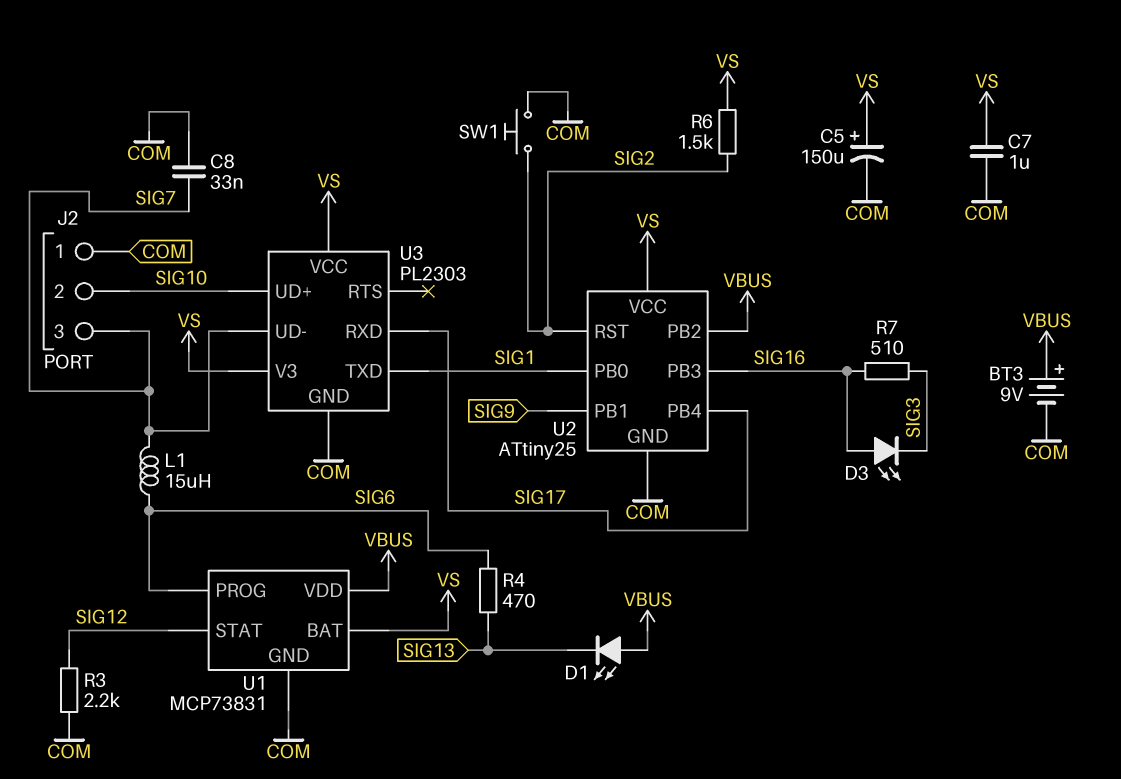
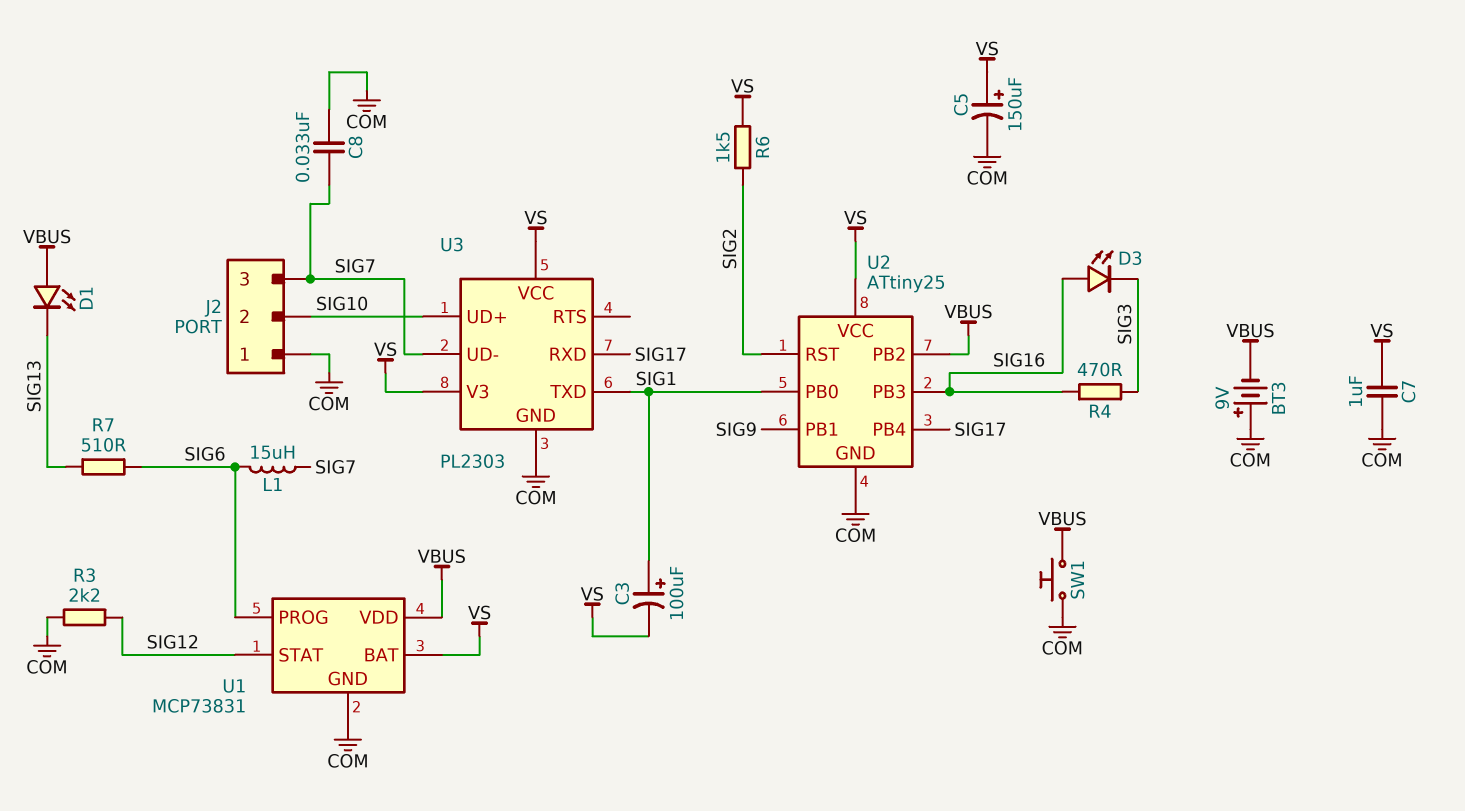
BT3: 9V (plus VBUS, minus COM) -> 9V (plus COM, minus VBUS)
C3: none -> 100uF (plus SIG1, minus VS)
R4: 470 (SIG6, SIG13) -> 470 (SIG3, SIG16)
R7: 510 (SIG3, SIG16) -> 510 (SIG6, SIG13)
SW1: button (COM, SIG2) -> button (COM, VBUS)

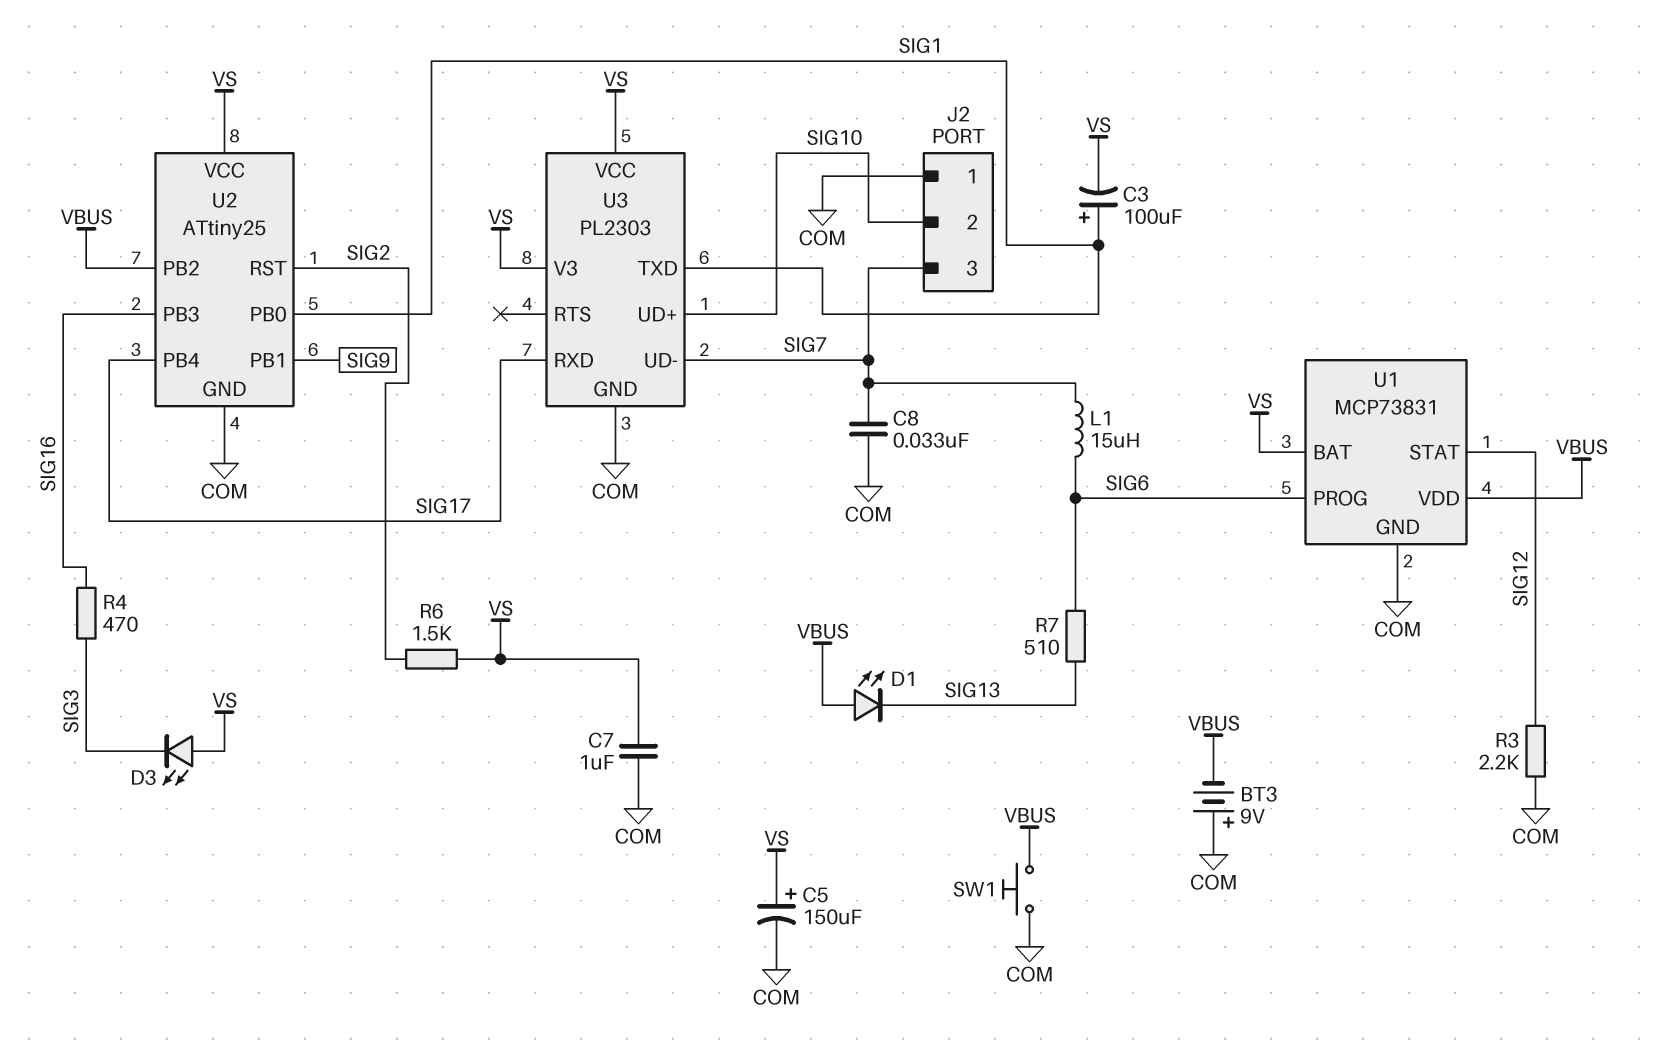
D3: LED (A SIG16, K SIG3) -> LED (A VS, K SIG3)

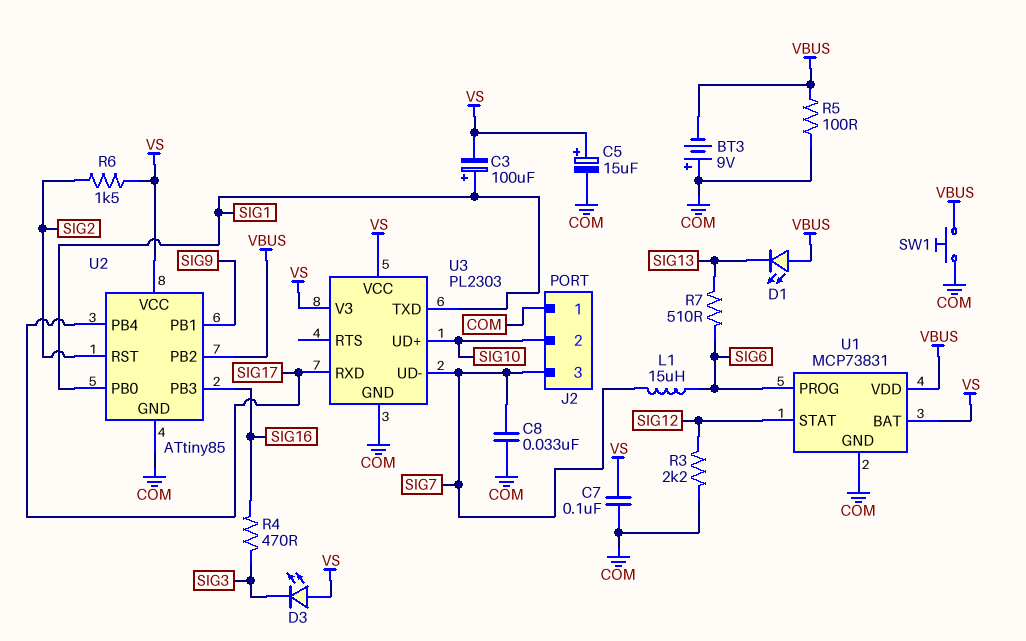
C5: 150uF (plus VS, minus COM) -> 15uF (plus VS, minus COM)
C7: 1uF (COM, VS) -> 100nF (COM, VS)
R5: none -> 100 (COM, VBUS)
U2: ATtiny25 -> ATtiny85

